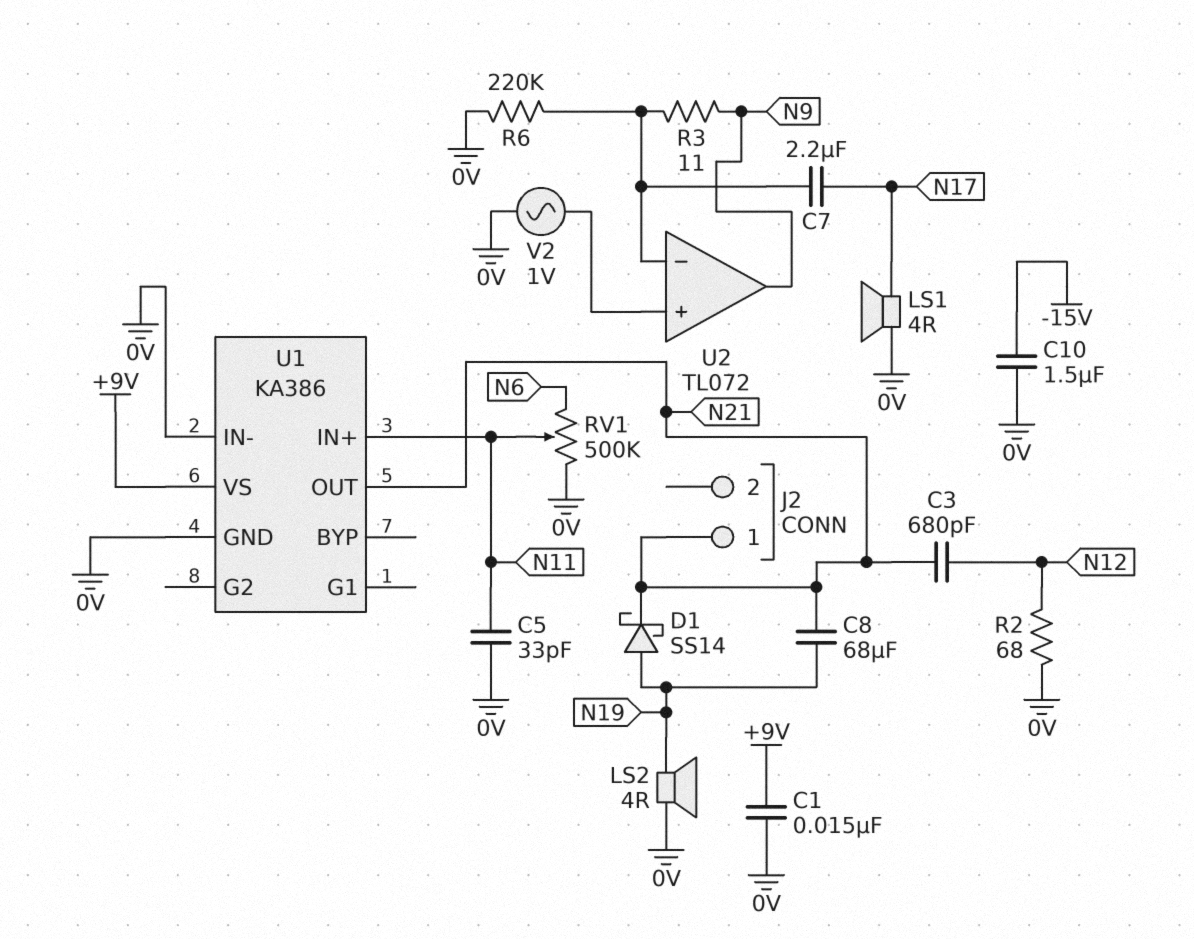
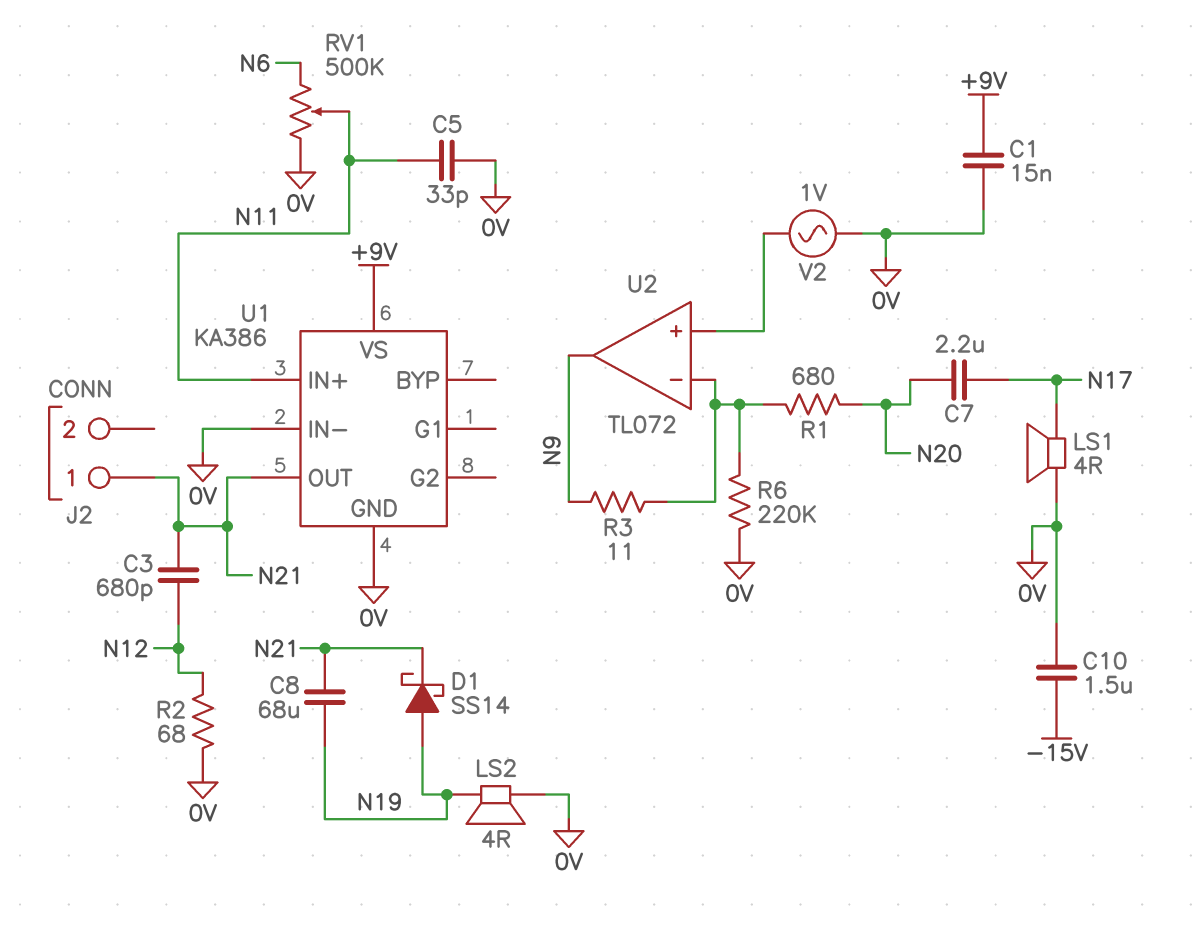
C7: 2.2uF (N17, U2/in-) -> 2.2uF (N17, N20)
R1: none -> 680 (N20, U2/in-)

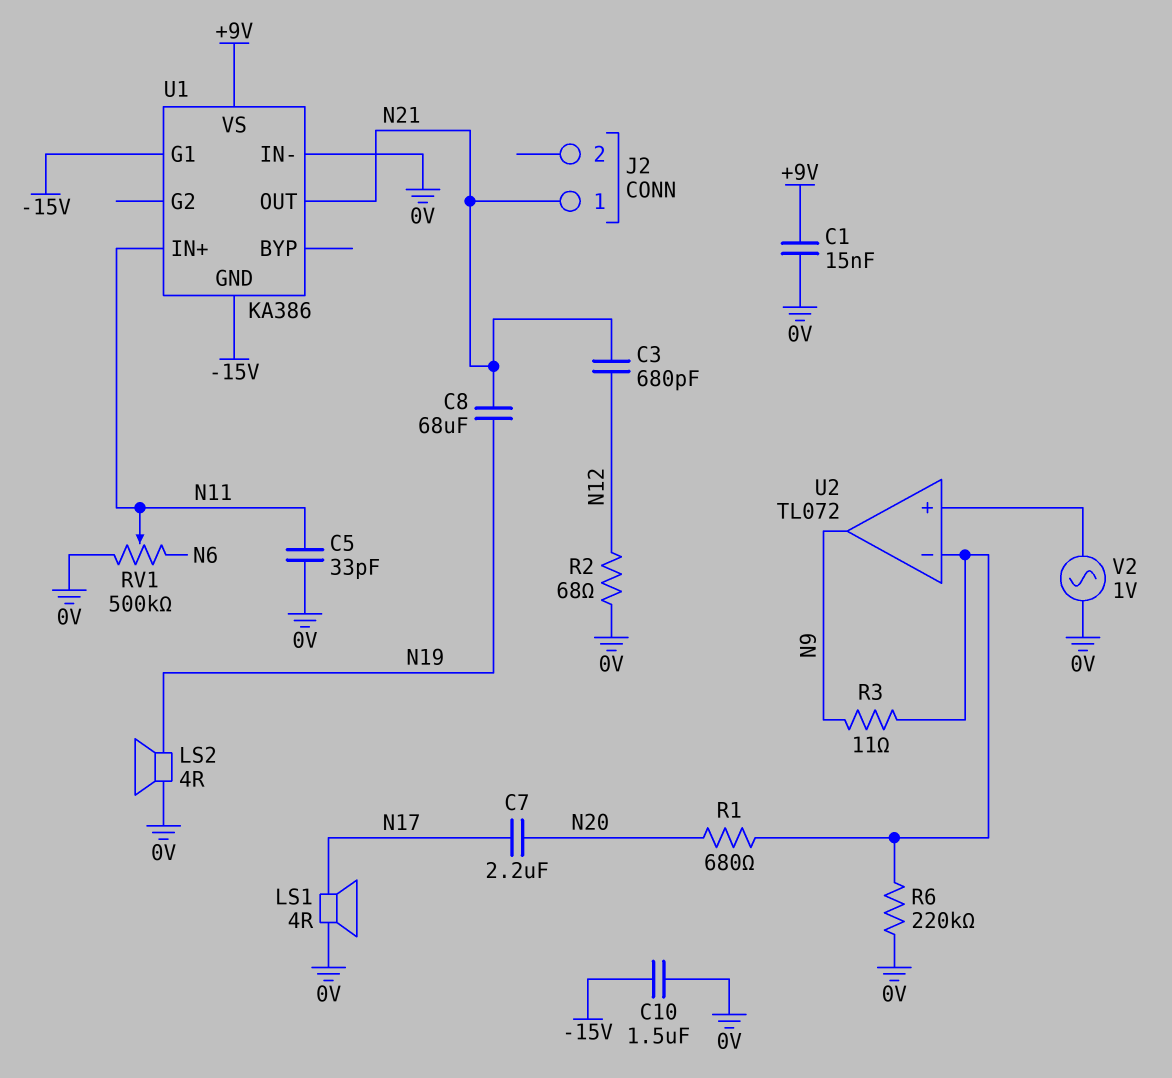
D1: schottky SS14 (A N19, K N21) -> none
U1 pin G1: none -> -15V
U1 pin GND: 0V -> -15V

